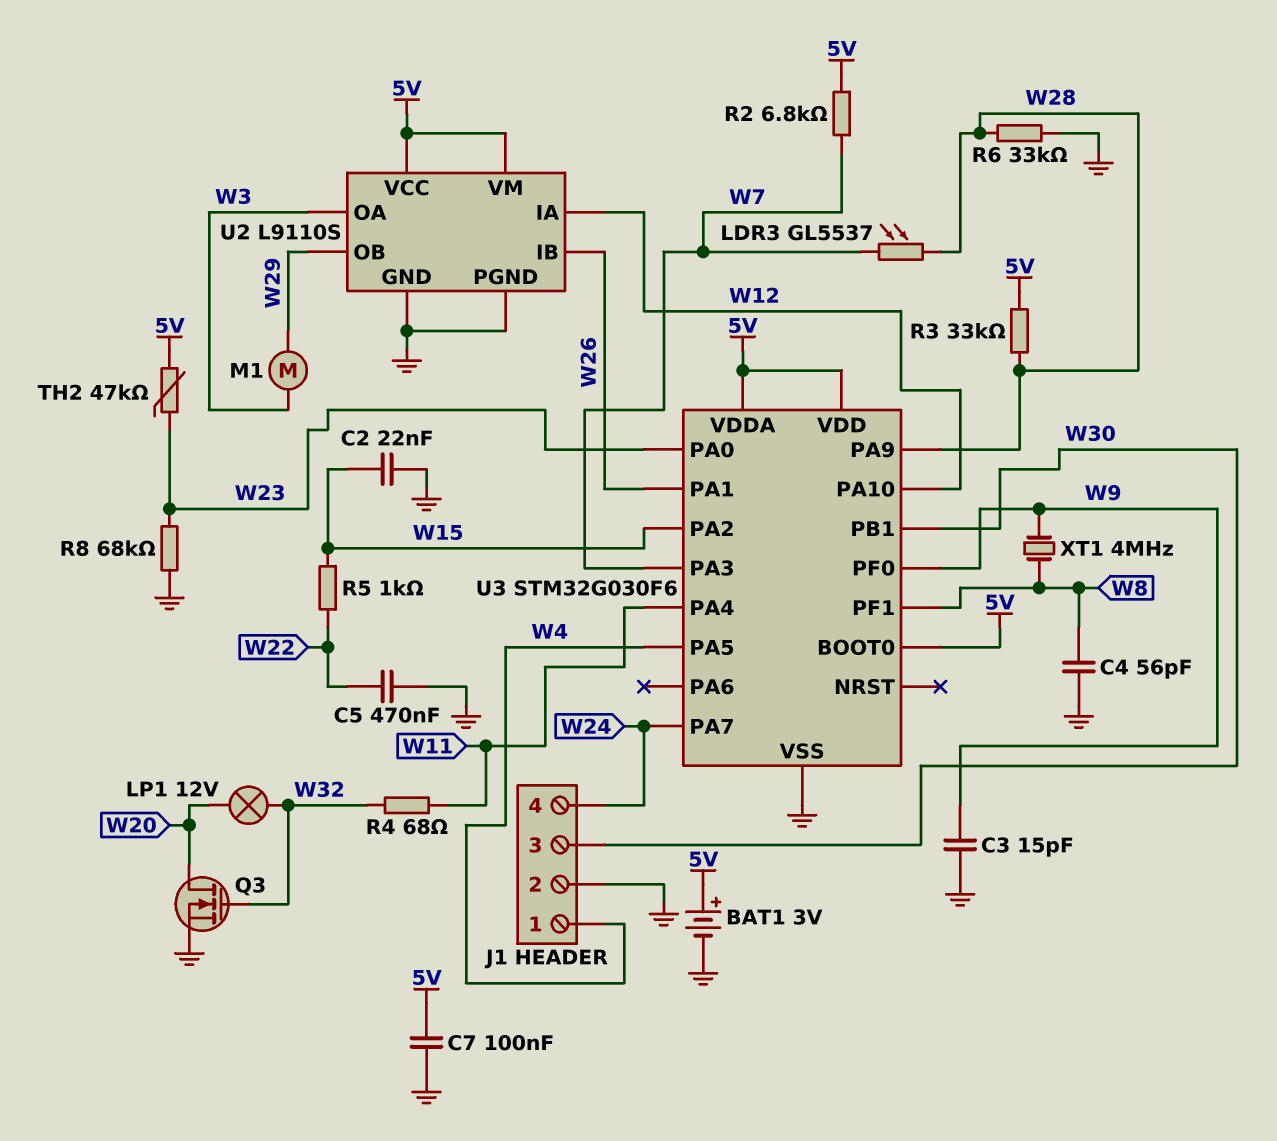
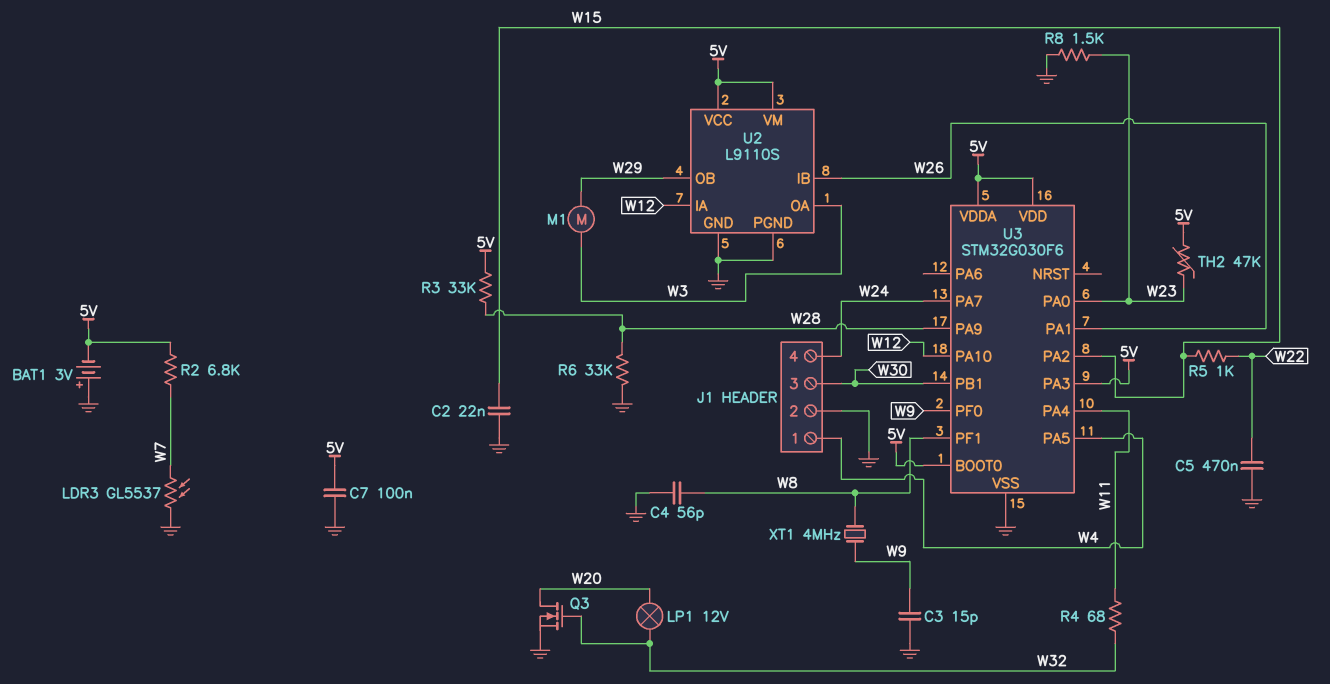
BAT1: 3V (plus 5V, minus GND) -> 3V (plus GND, minus 5V)
LDR3: GL5537 (W7, W28) -> GL5537 (GND, W7)
R8: 68k (GND, W23) -> 1.5k (GND, W23)
U3 pin PA3: W7 -> 5V

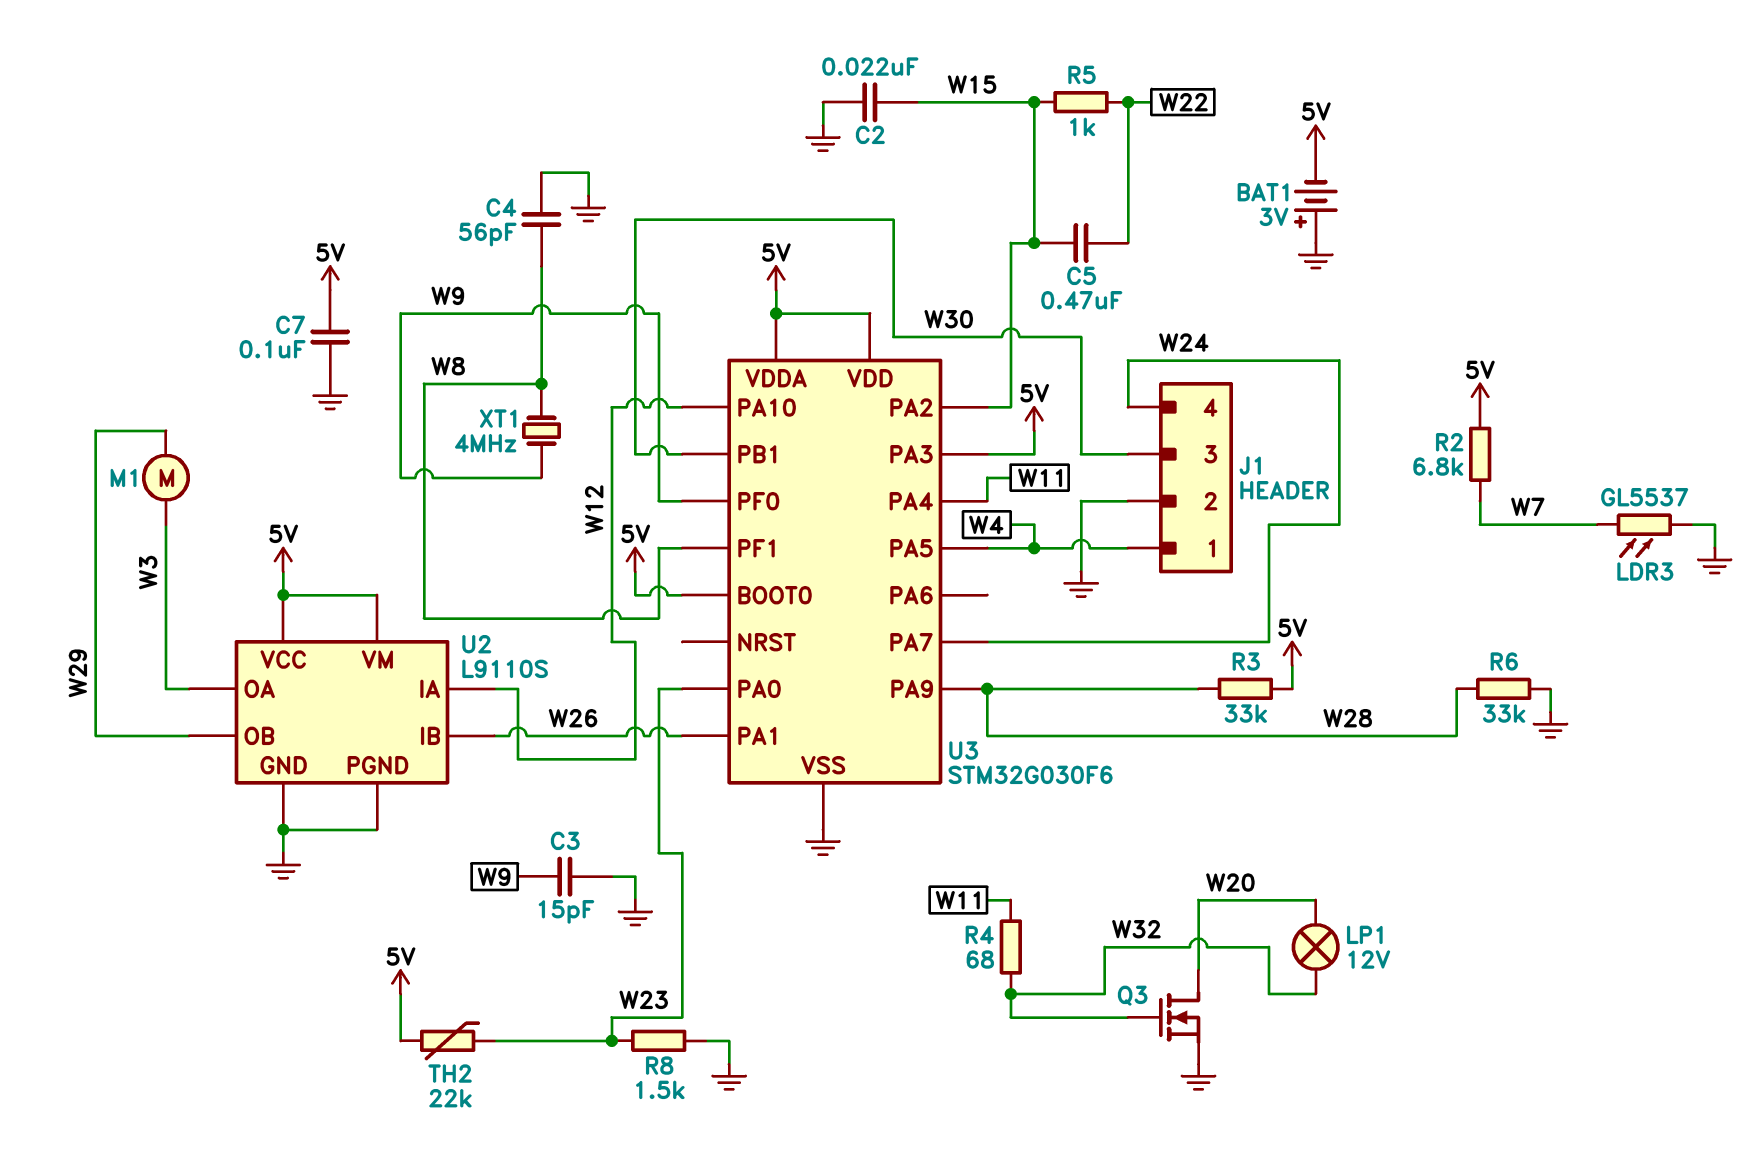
C5: 470nF (GND, W22) -> 470nF (W15, W22)
TH2: 47k (5V, W23) -> 22k (5V, W23)

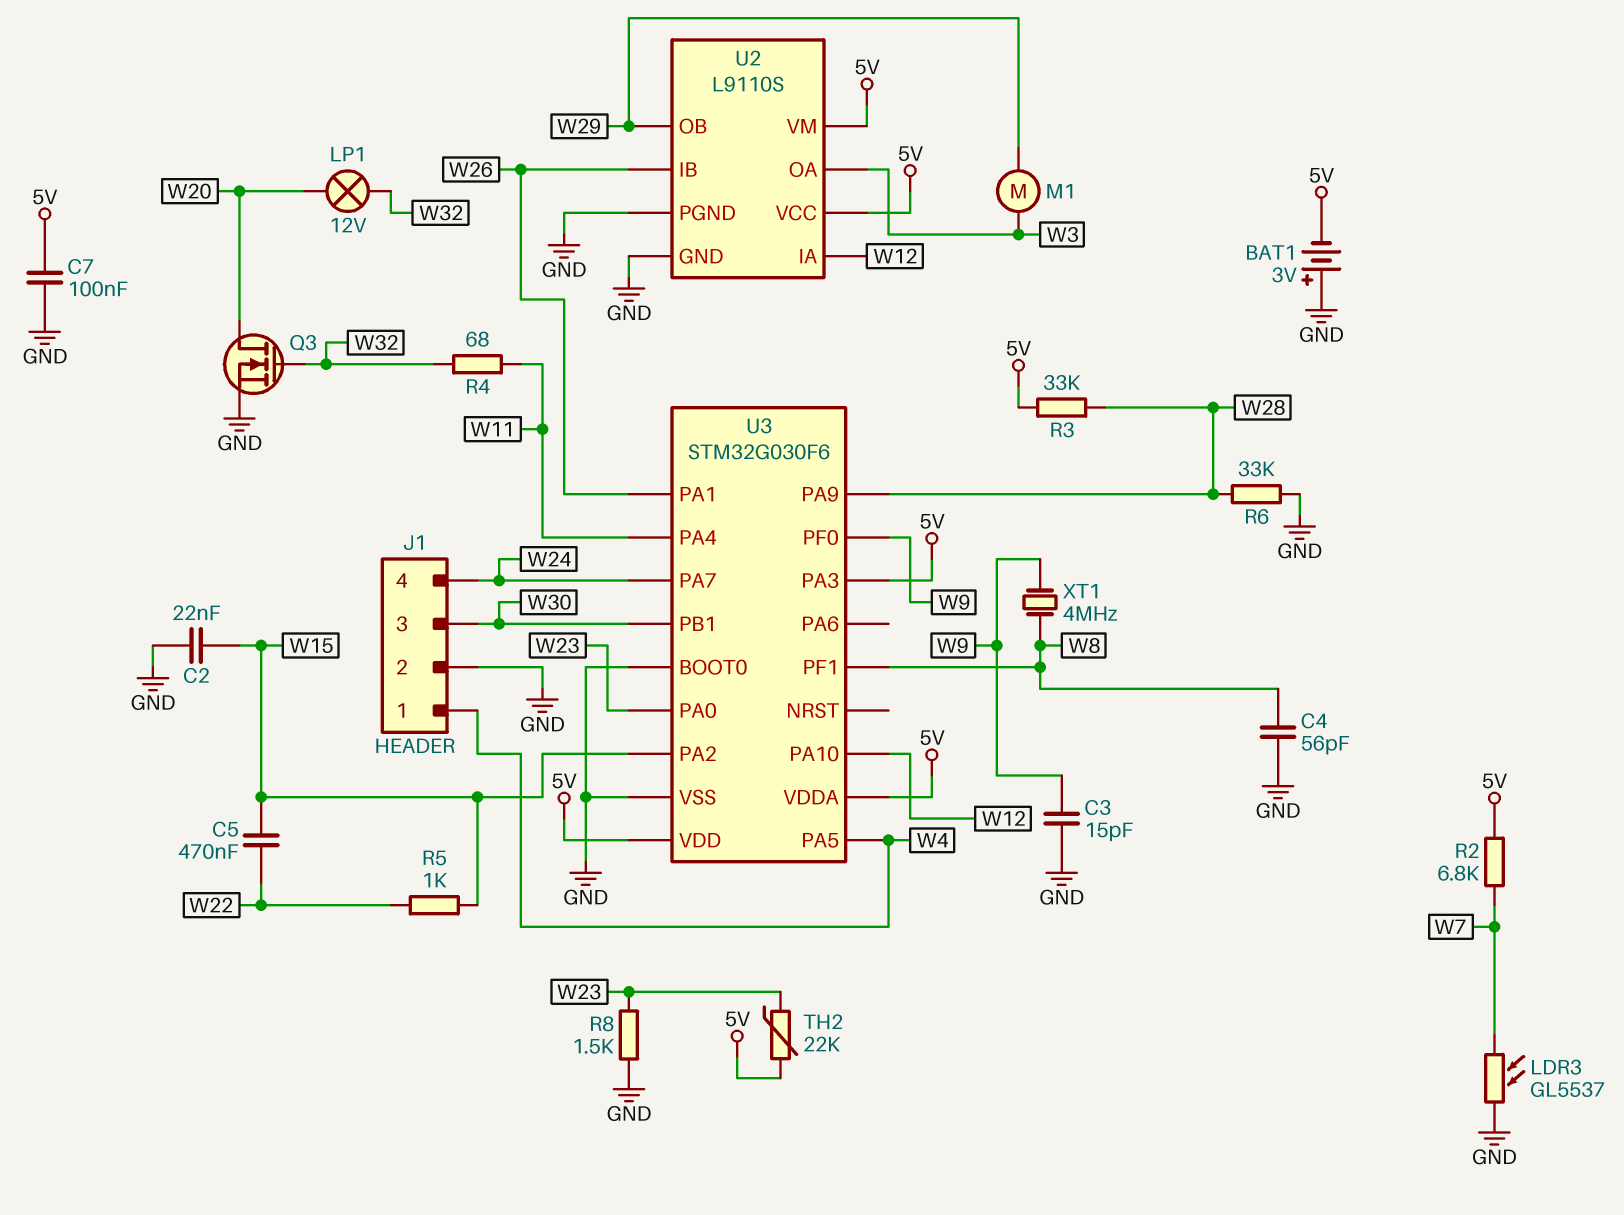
U3 pin BOOT0: 5V -> GND

